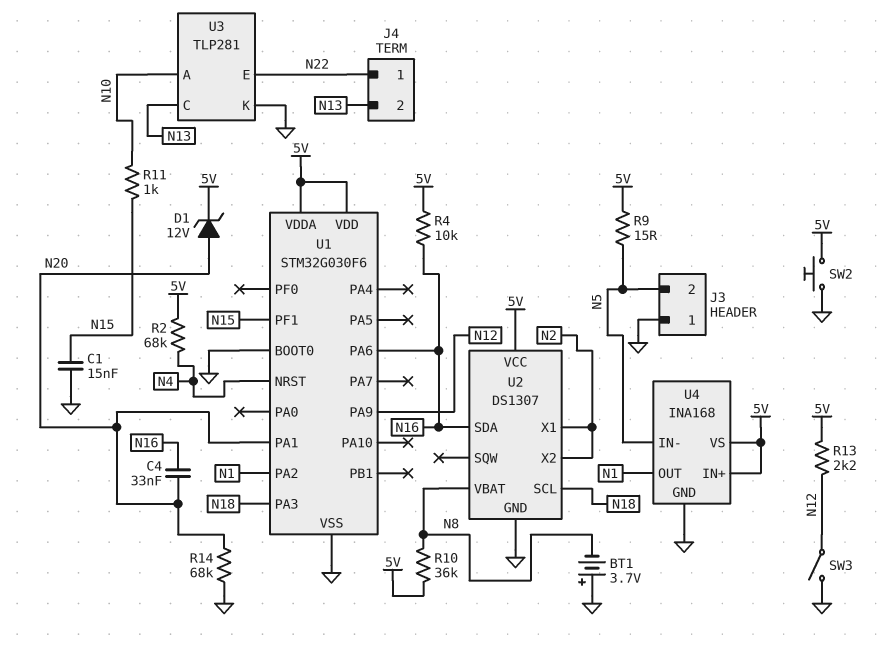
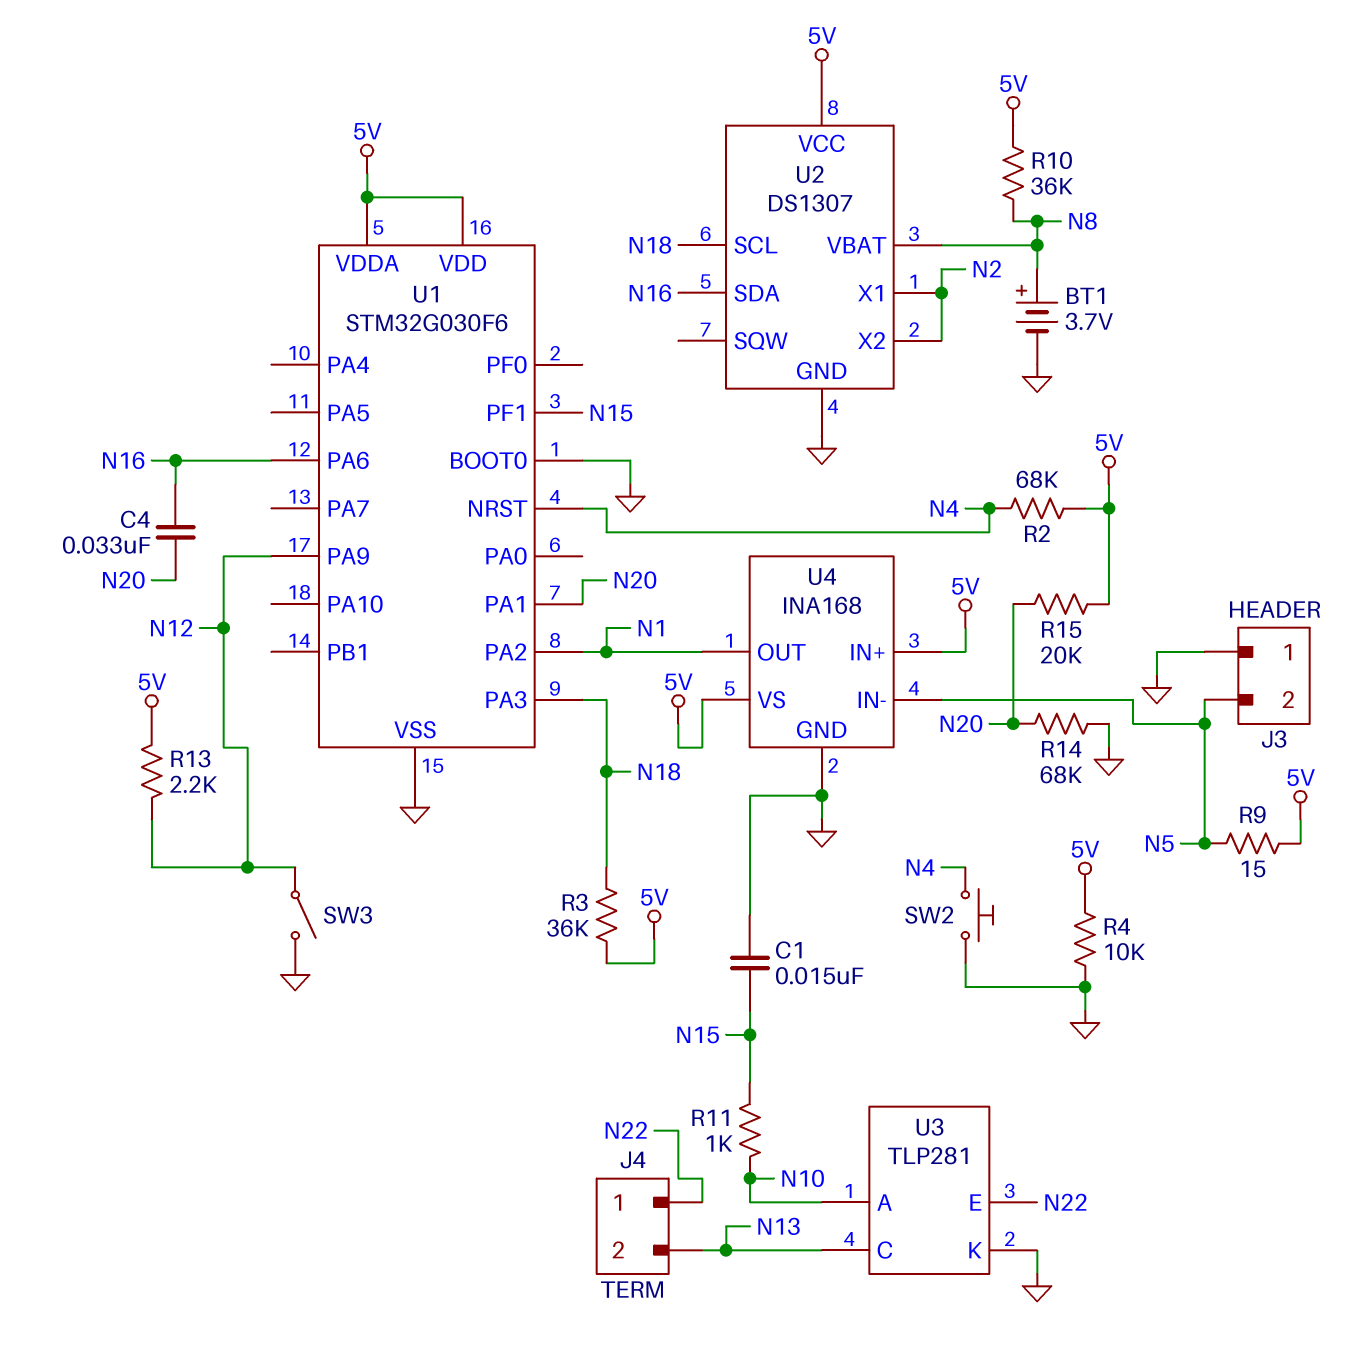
BT1: 3.7V (plus GND, minus N8) -> 3.7V (plus N8, minus GND)
D1: zener 12V (A N20, K 5V) -> none
R3: none -> 36k (5V, N18)
R4: 10k (5V, N16) -> 10k (5V, GND)
R15: none -> 20k (5V, N20)
SW2: button (5V, GND) -> button (GND, N4)

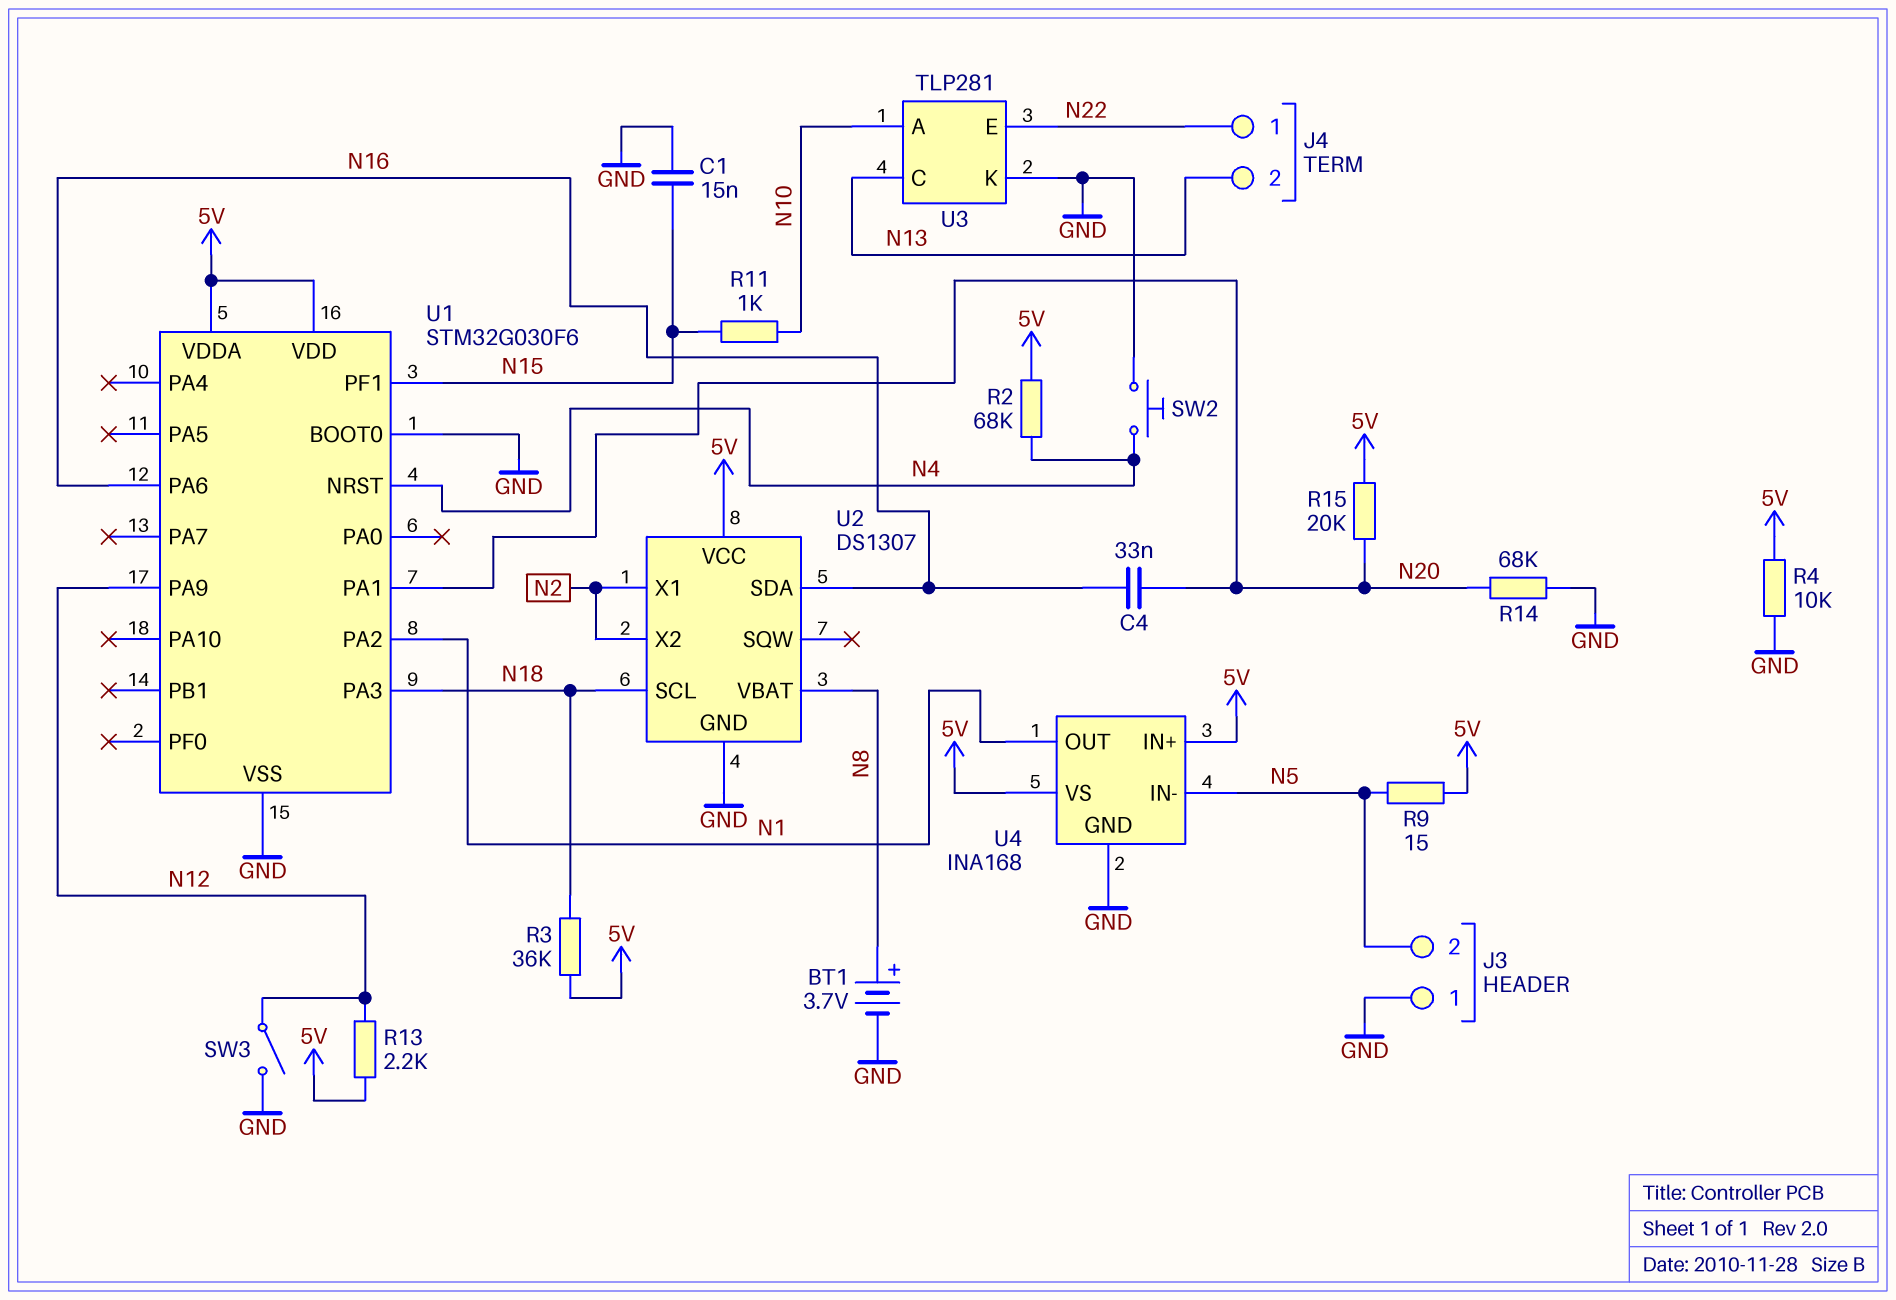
R10: 36k (5V, N8) -> none

